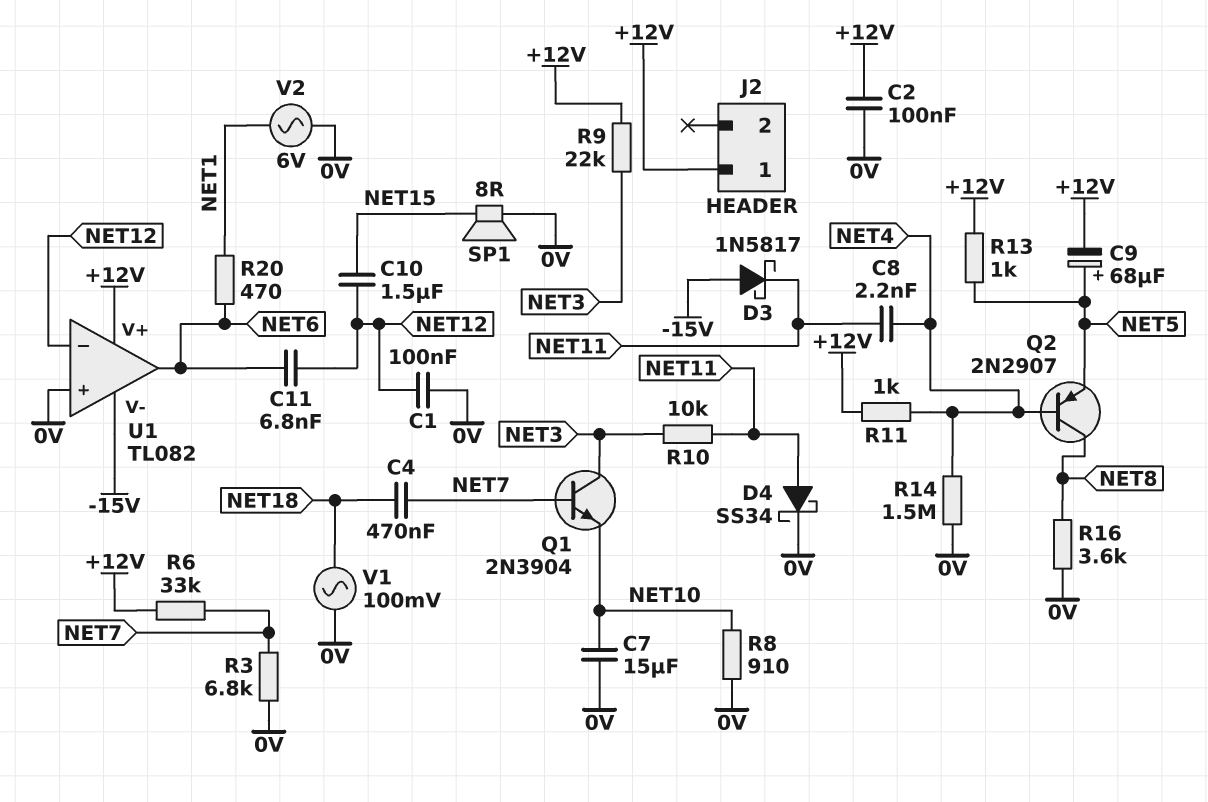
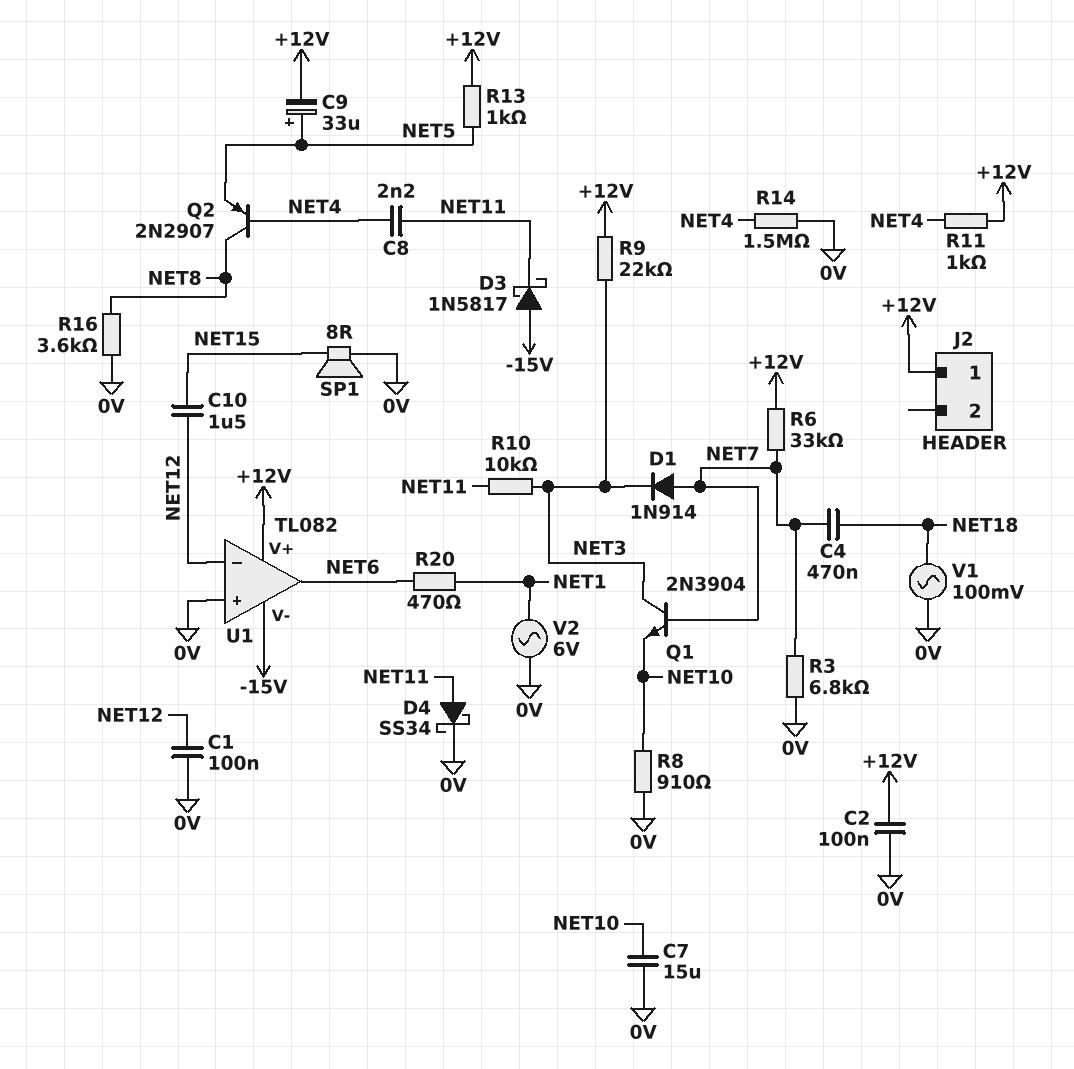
C9: 68uF (plus NET5, minus +12V) -> 33uF (plus NET5, minus +12V)
C11: 6.8nF (NET6, NET12) -> none
D1: none -> diode 1N914 (A NET7, K NET3)

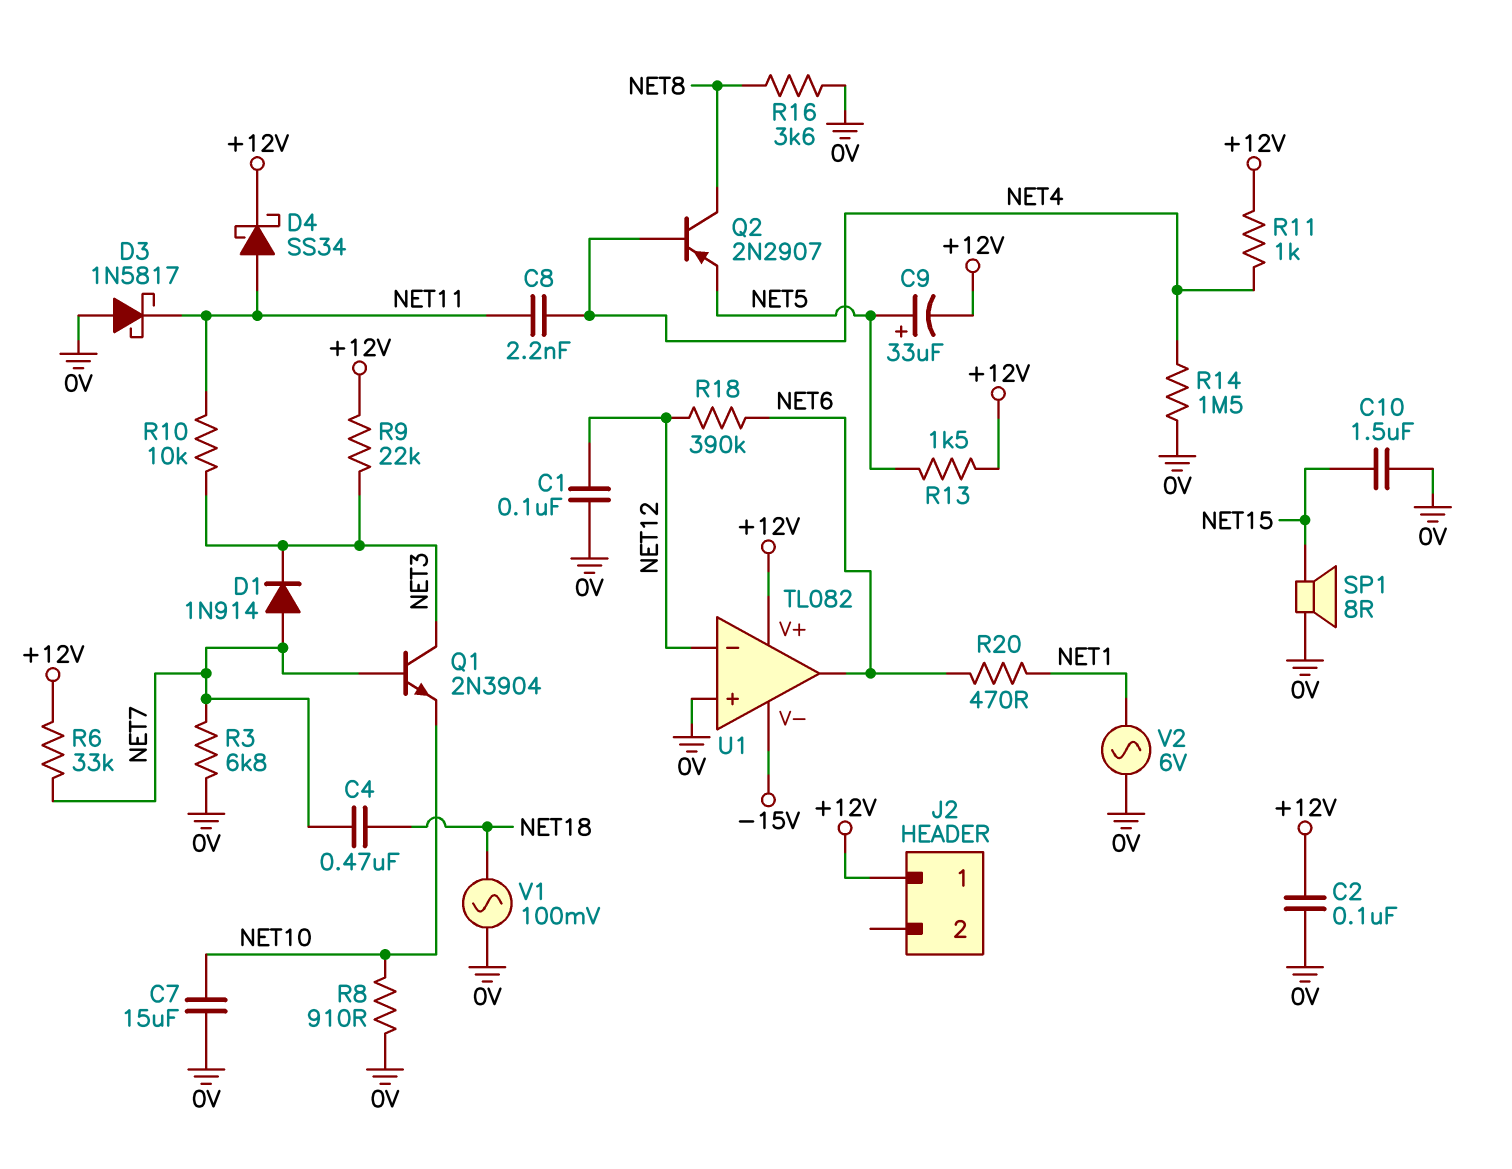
C10: 1.5uF (NET12, NET15) -> 1.5uF (0V, NET15)
D3: schottky 1N5817 (A -15V, K NET11) -> schottky 1N5817 (A 0V, K NET11)
D4: schottky SS34 (A NET11, K 0V) -> schottky SS34 (A NET11, K +12V)
R13: 1k (+12V, NET5) -> 1.5k (+12V, NET5)
R18: none -> 390k (NET6, NET12)

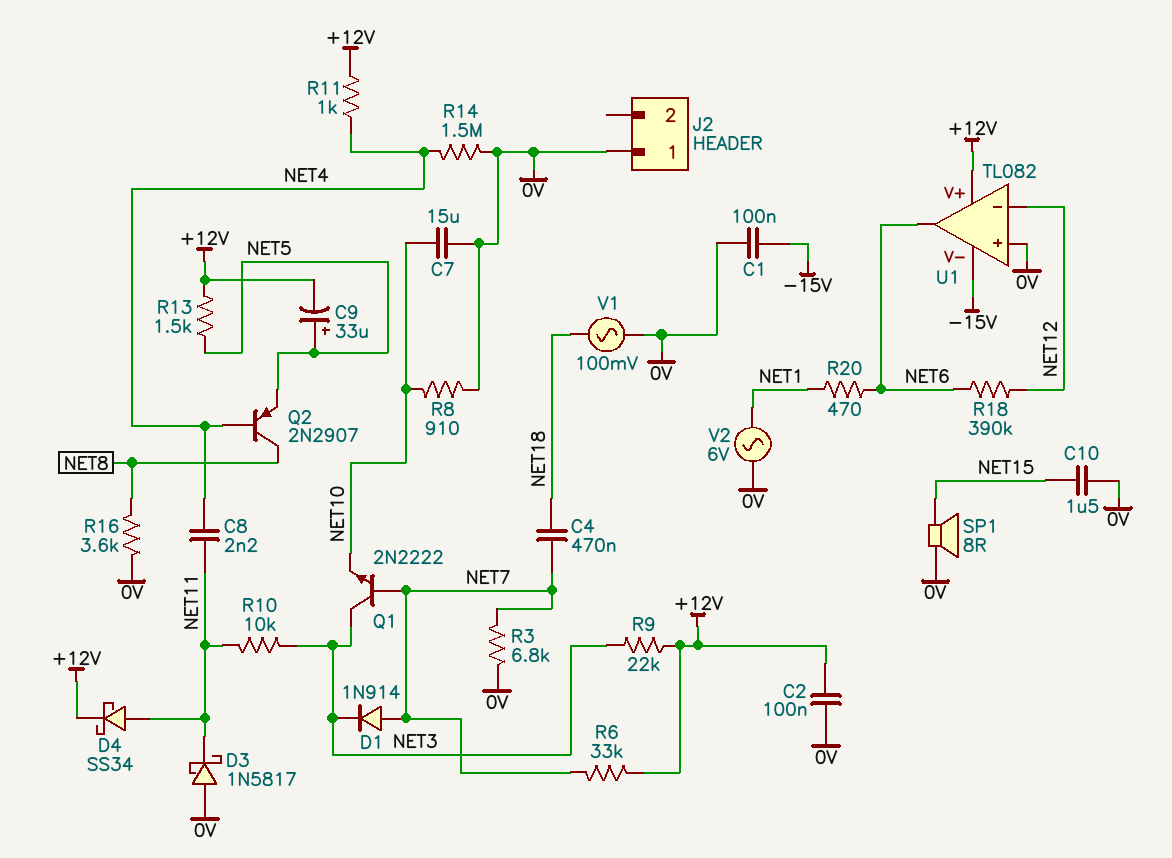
C1: 100nF (0V, NET12) -> 100nF (-15V, 0V)
J2 pin 1: +12V -> 0V
Q1: NPN 2N3904 (B NET7, C NET3, E NET10) -> NPN 2N2222 (B NET7, C NET3, E NET10)

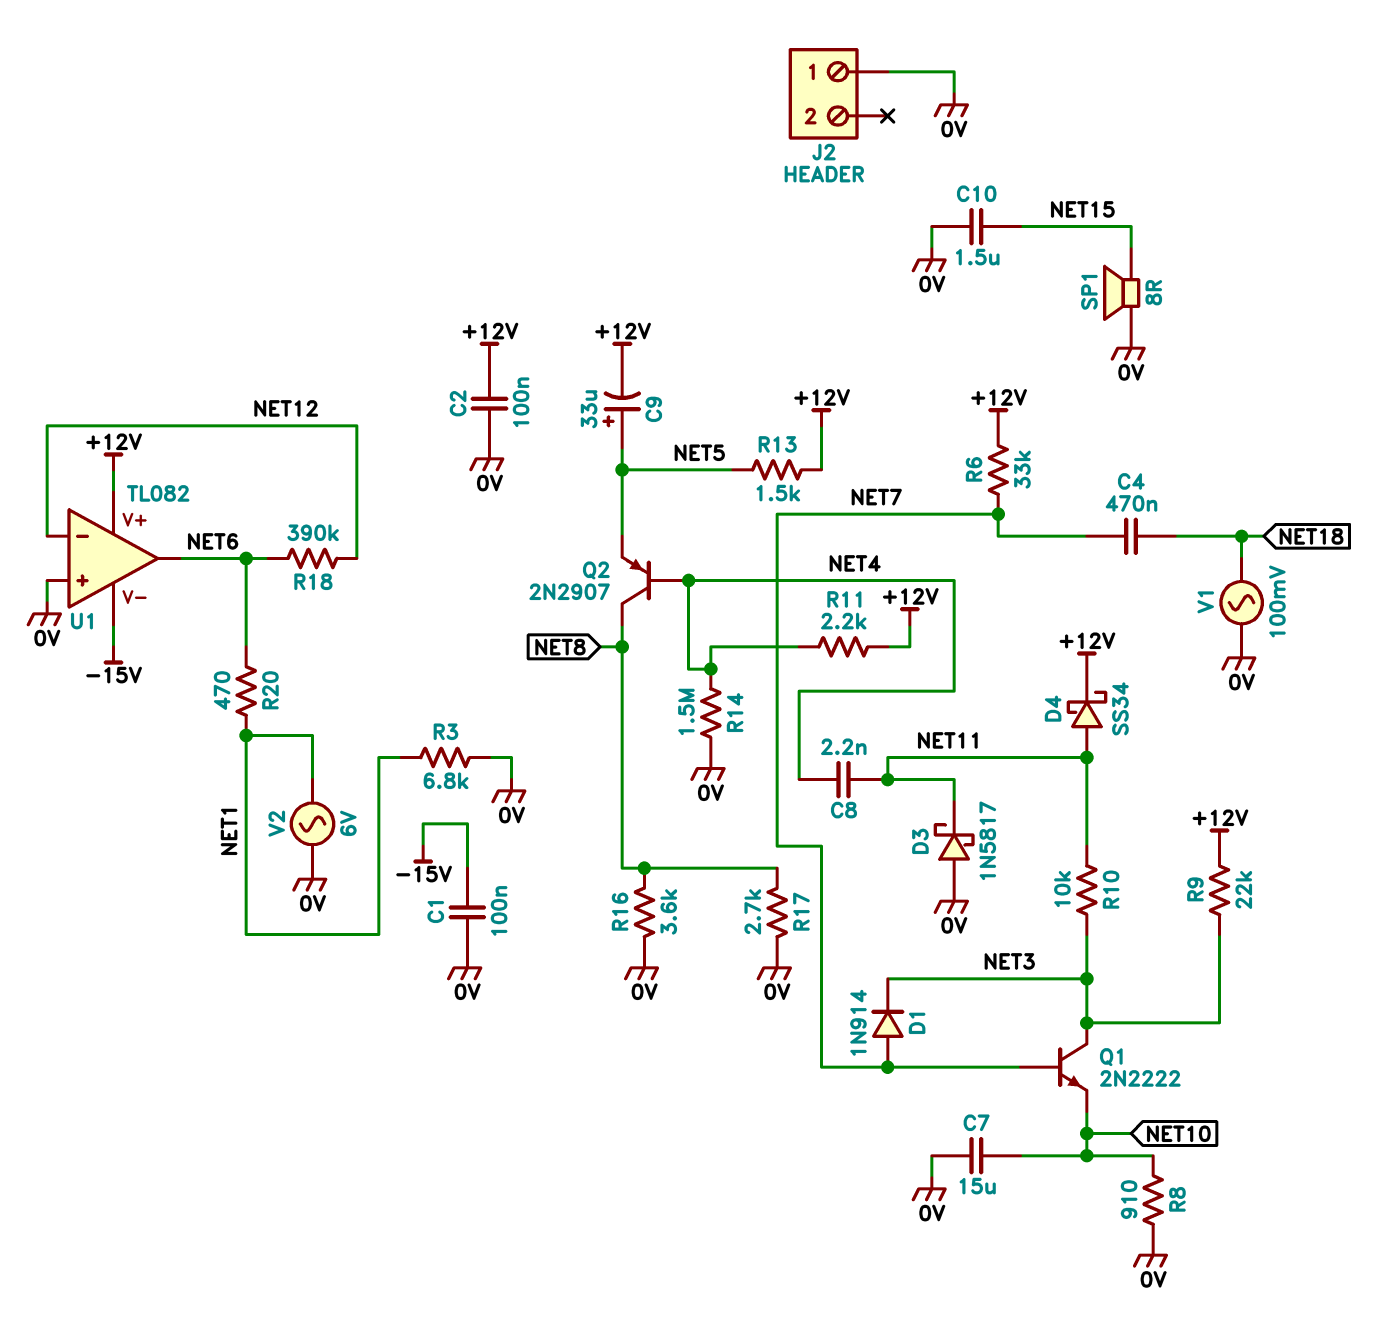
R3: 6.8k (0V, NET7) -> 6.8k (0V, NET1)
R11: 1k (+12V, NET4) -> 2.2k (+12V, NET4)
R17: none -> 2.7k (0V, NET8)

